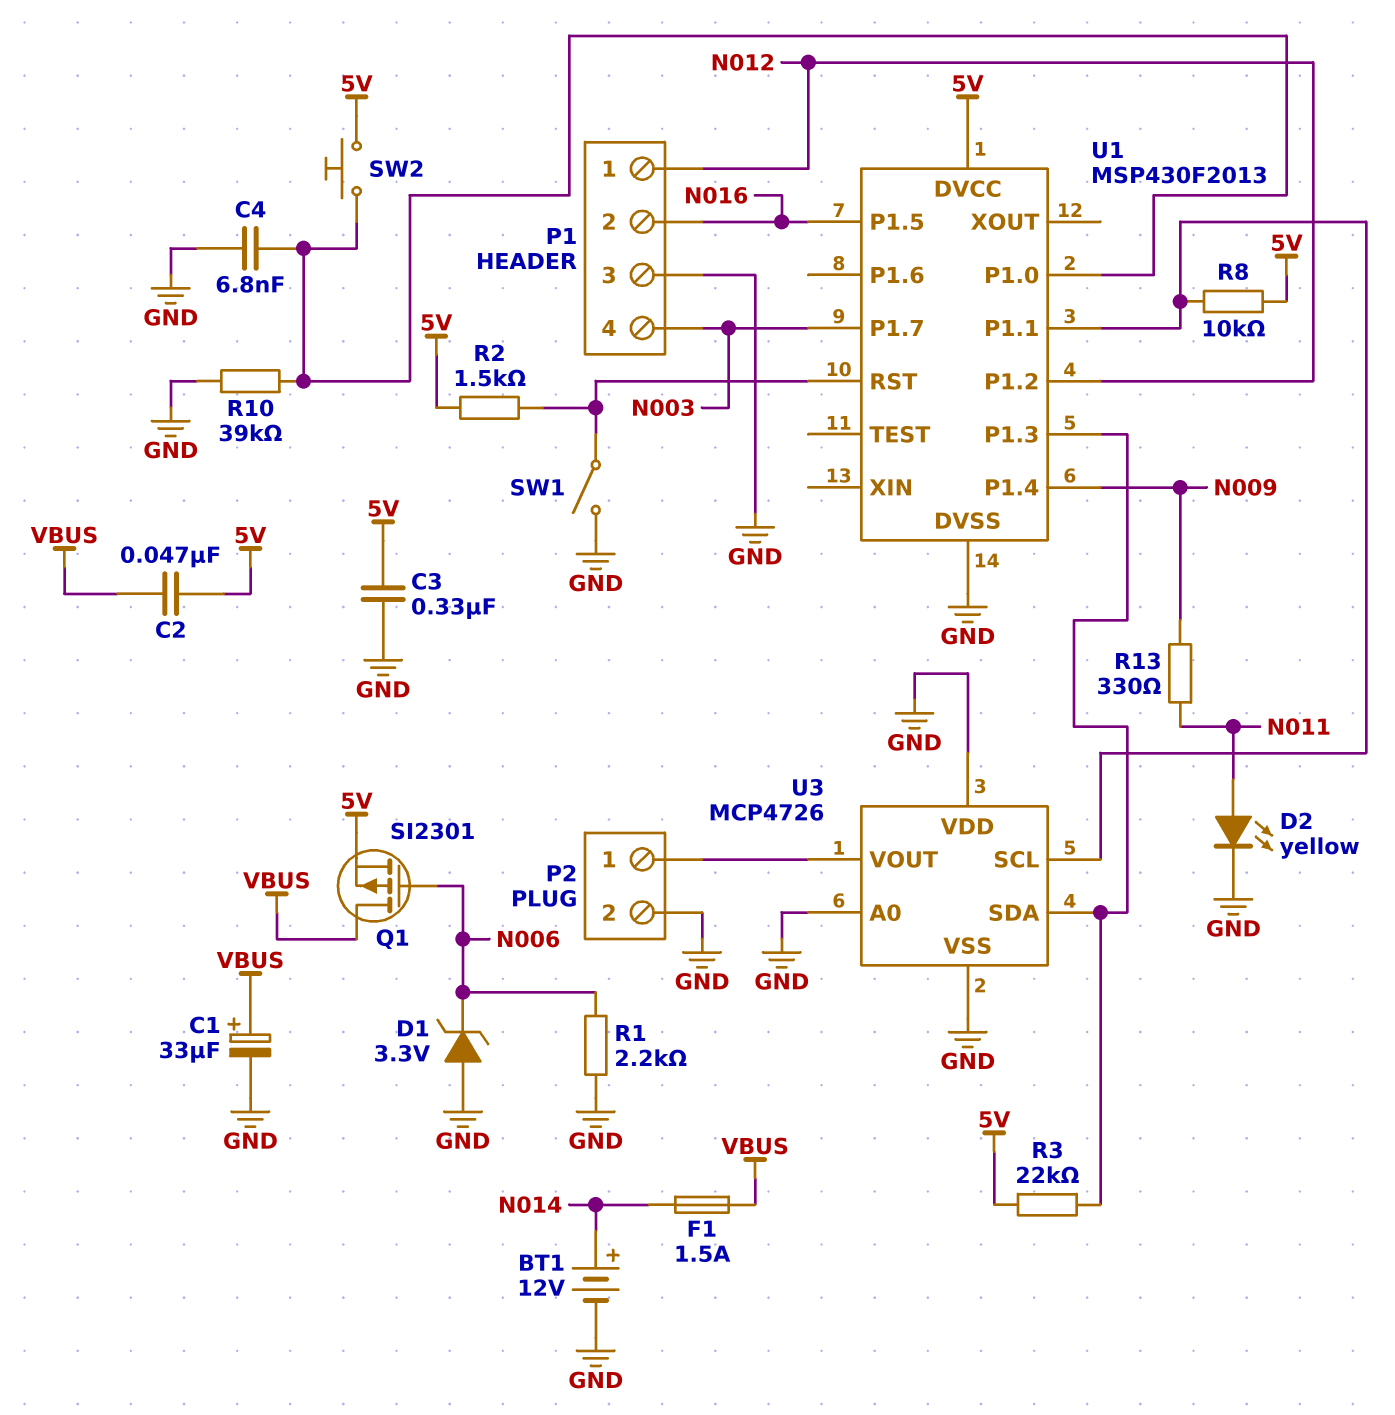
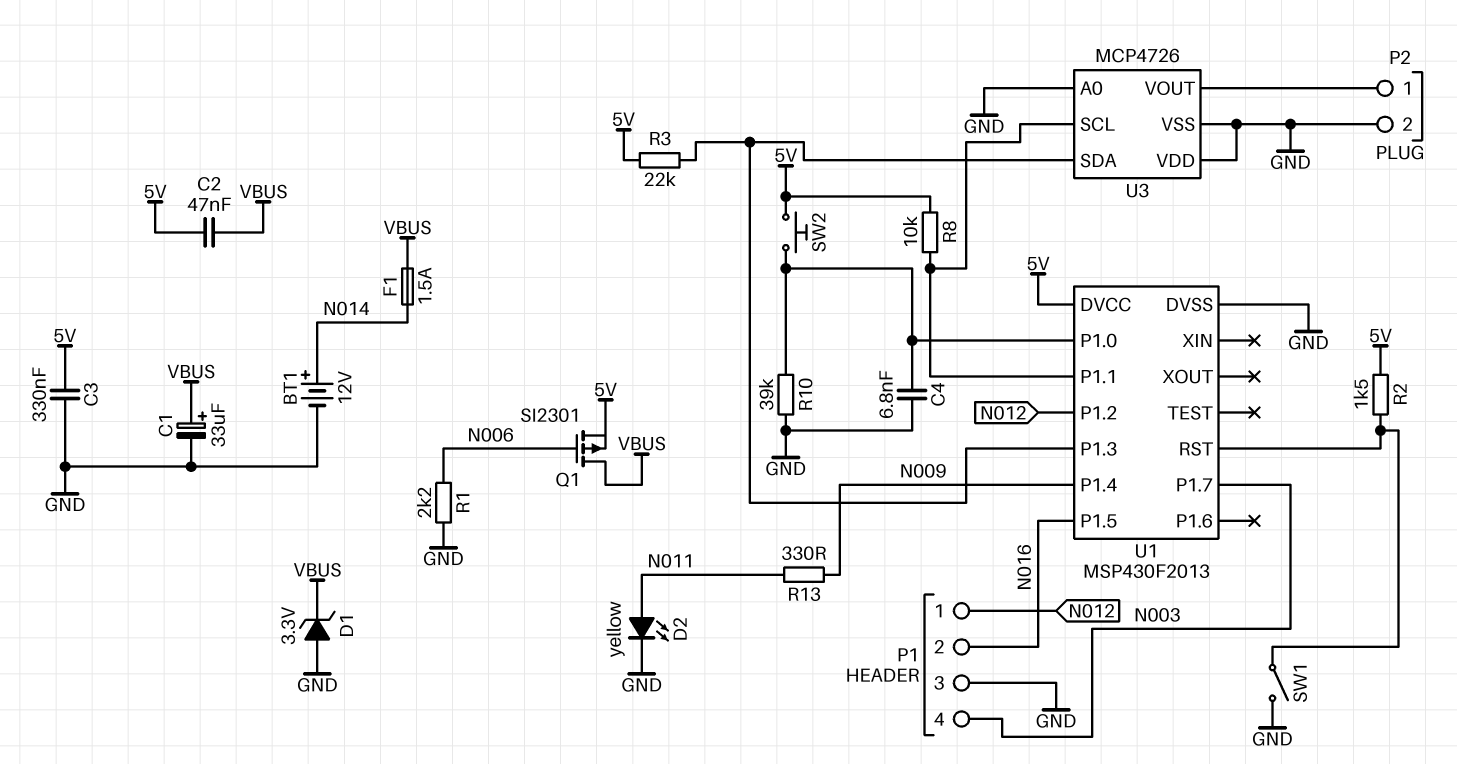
D1: zener 3.3V (A GND, K N006) -> zener 3.3V (A GND, K VBUS)

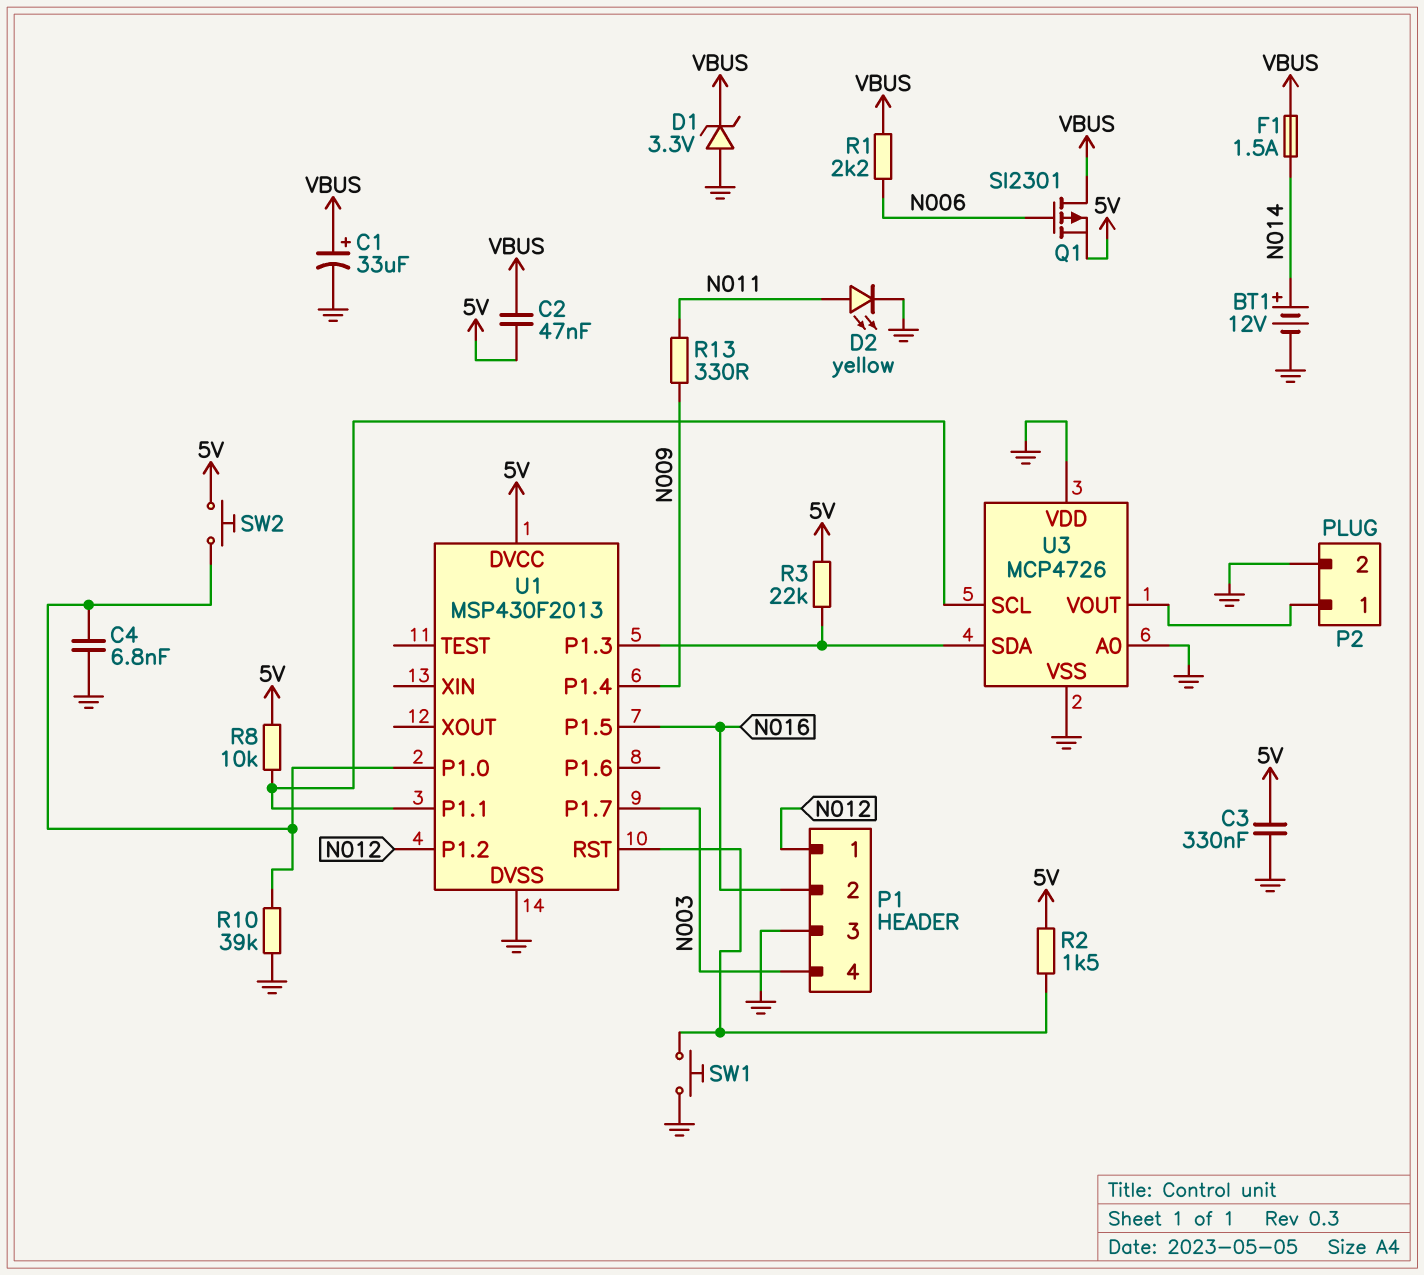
R1: 2.2k (GND, N006) -> 2.2k (N006, VBUS)
SW1: switch (GND, U1/RST) -> button (GND, U1/RST)

